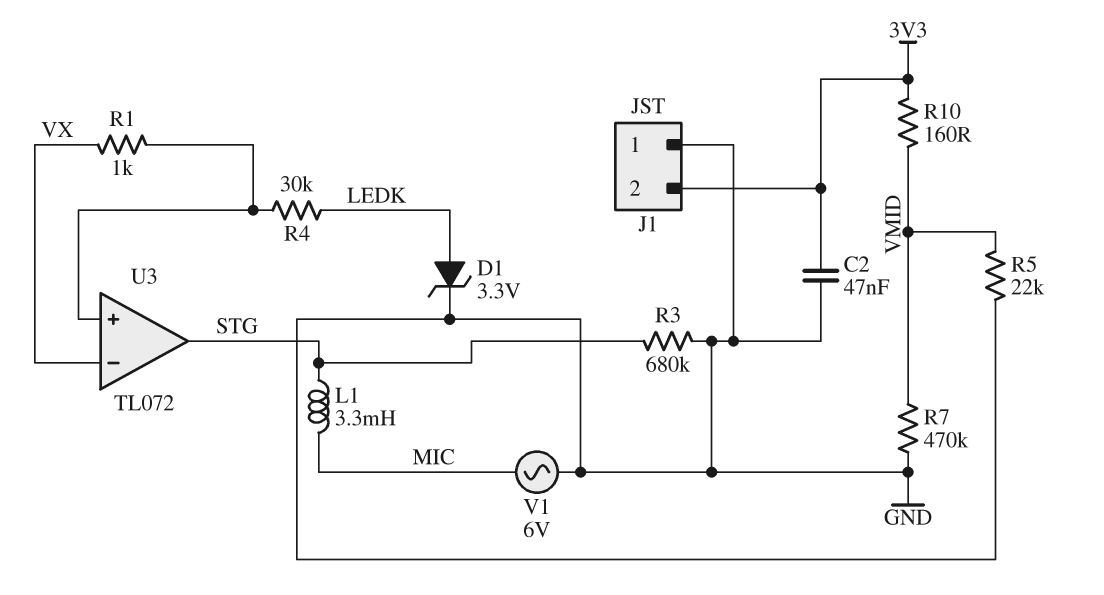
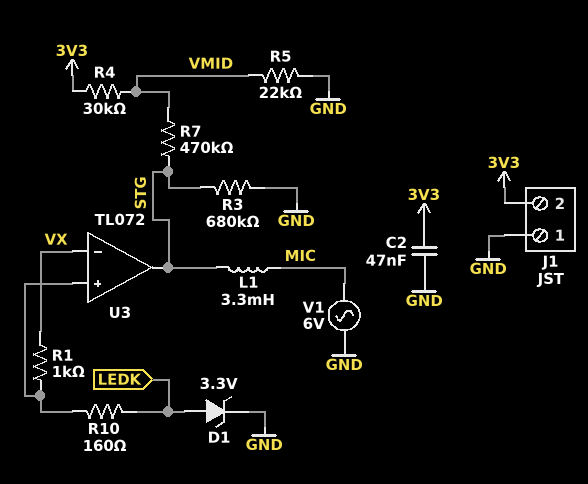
R4: 30k (LEDK, U3/in+) -> 30k (3V3, VMID)
R7: 470k (GND, VMID) -> 470k (STG, VMID)
R10: 160 (3V3, VMID) -> 160 (LEDK, U3/in+)

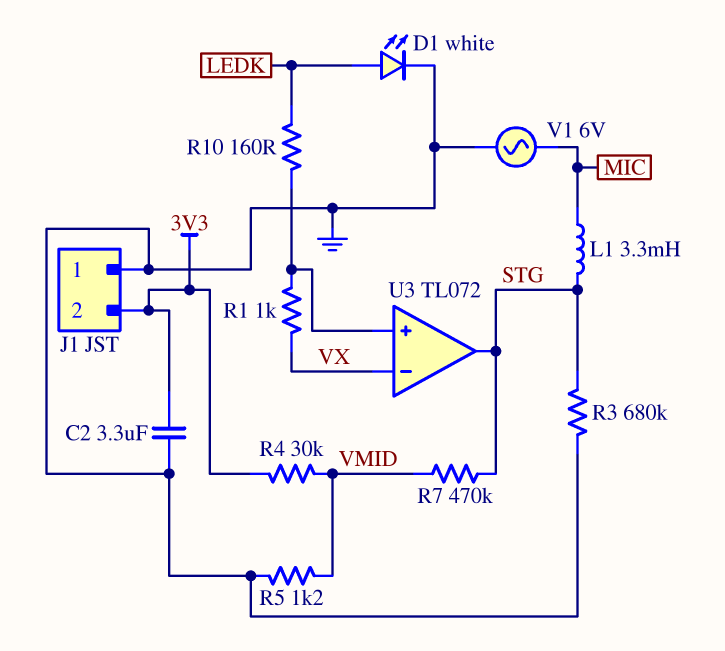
C2: 47nF (3V3, GND) -> 3.3uF (3V3, GND)
D1: zener 3.3V (A LEDK, K GND) -> LED white (A LEDK, K GND)
R5: 22k (GND, VMID) -> 1.2k (GND, VMID)

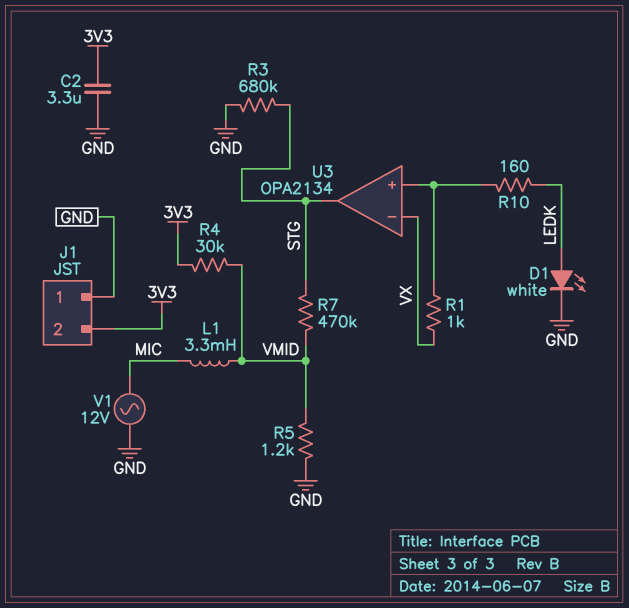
L1: 3.3mH (MIC, STG) -> 3.3mH (MIC, VMID)
U3: TL072 -> OPA2134
V1: AC 6V (GND, MIC) -> AC 12V (GND, MIC)

